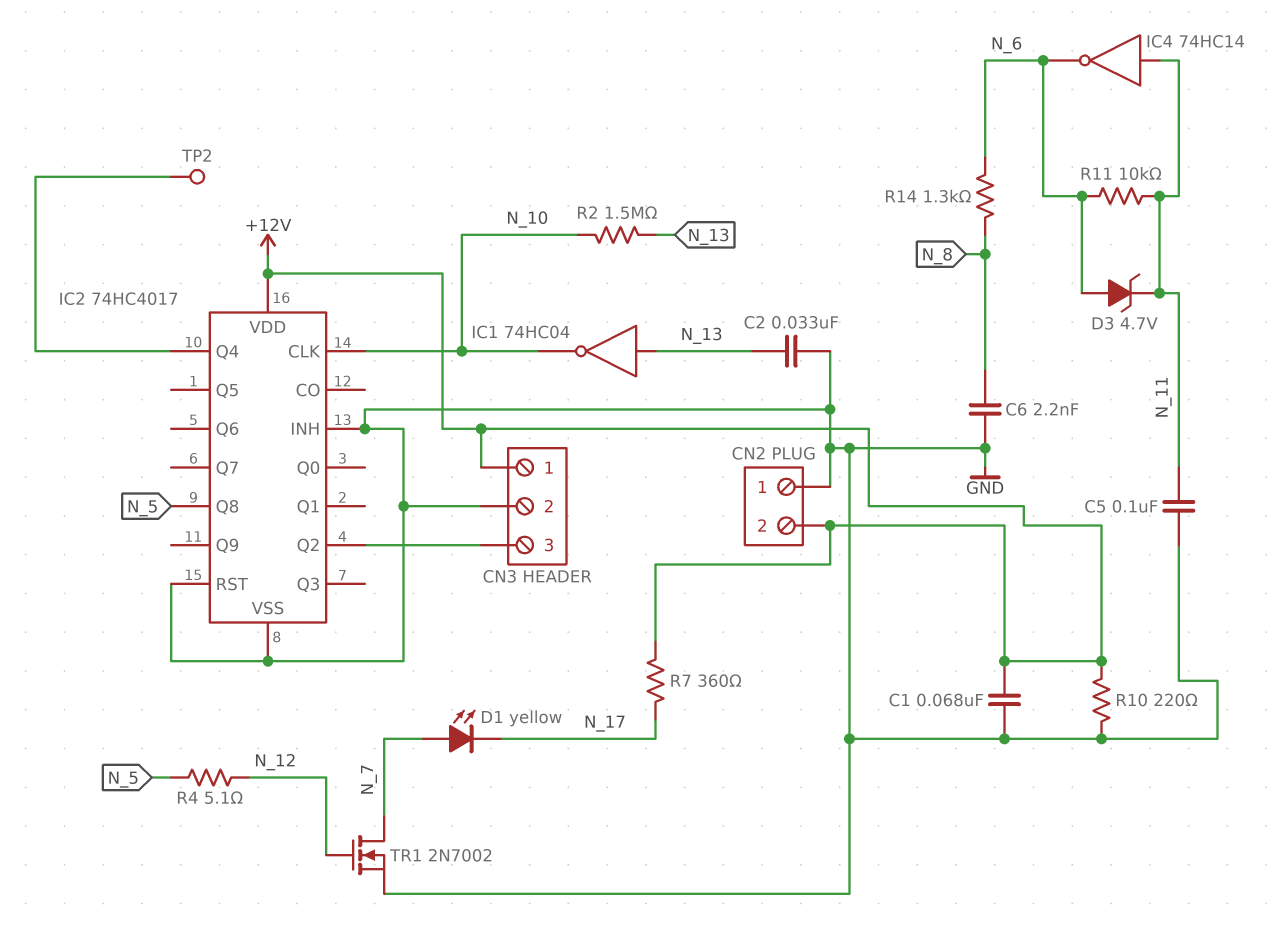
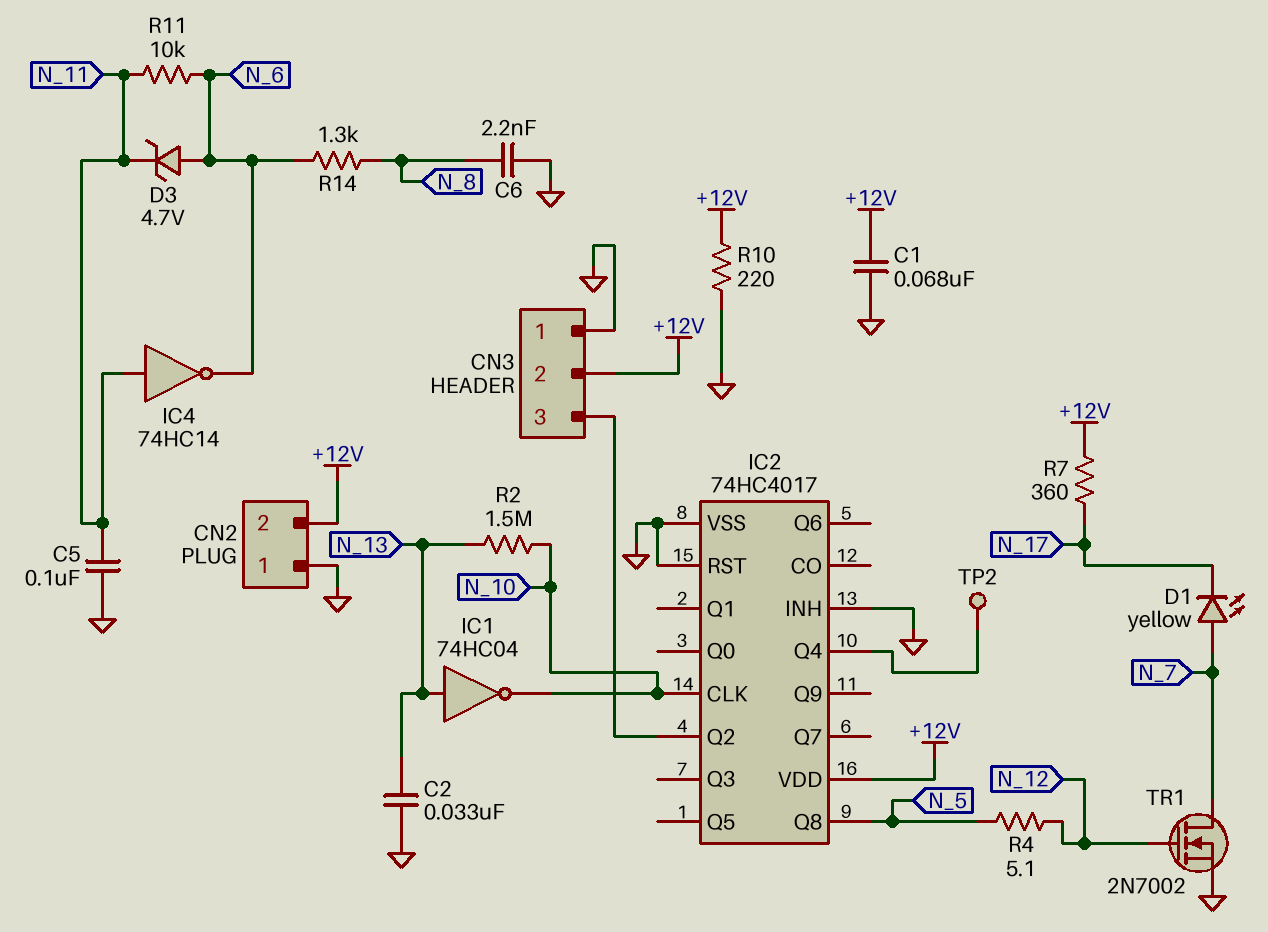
CN3 pin 1: +12V -> GND
CN3 pin 2: GND -> +12V

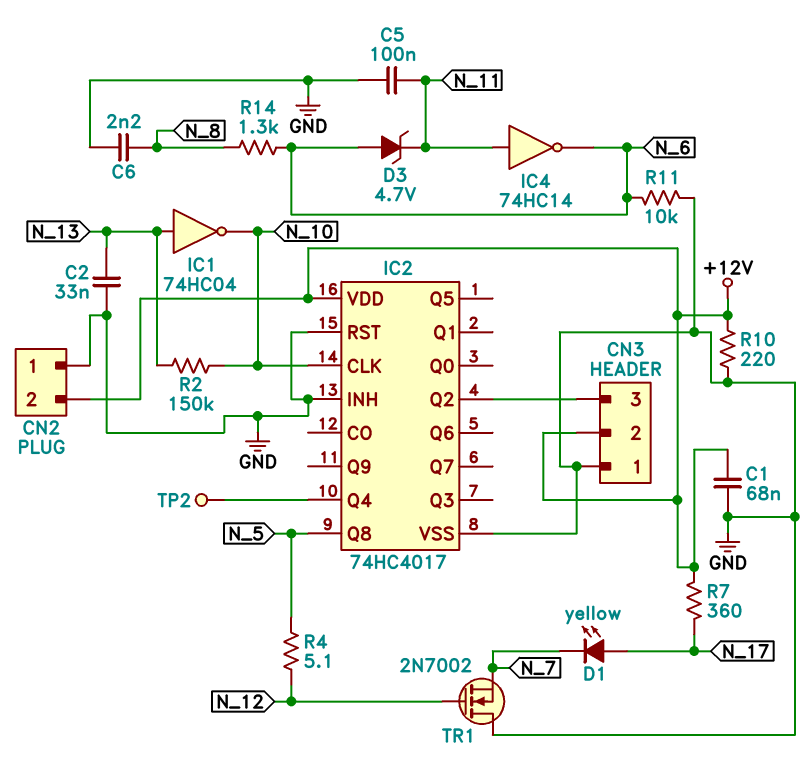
D1: LED yellow (A N_7, K N_17) -> LED yellow (A N_17, K N_7)
R2: 1.5M (N_10, N_13) -> 150k (N_10, N_13)
R11: 10k (N_6, N_11) -> 10k (GND, N_6)
TR1: NMOS 2N7002 (G N_12, D N_7, S GND) -> NMOS 2N7002 (G N_12, D GND, S N_7)

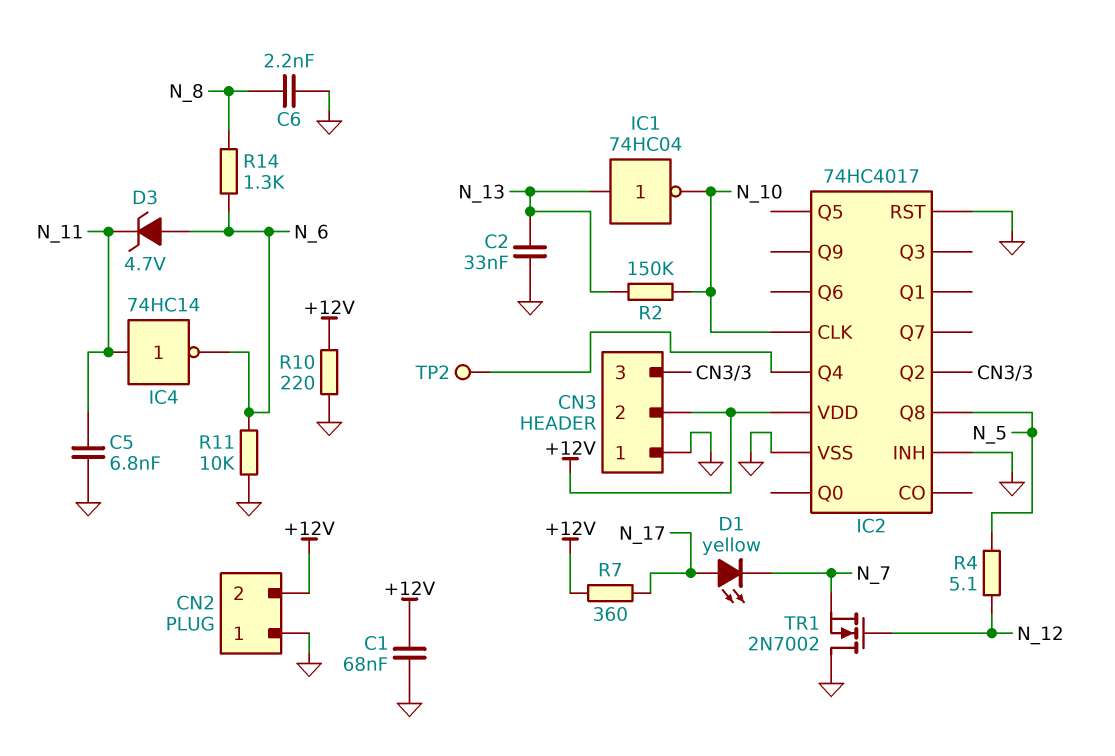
C5: 100nF (GND, N_11) -> 6.8nF (GND, N_11)

